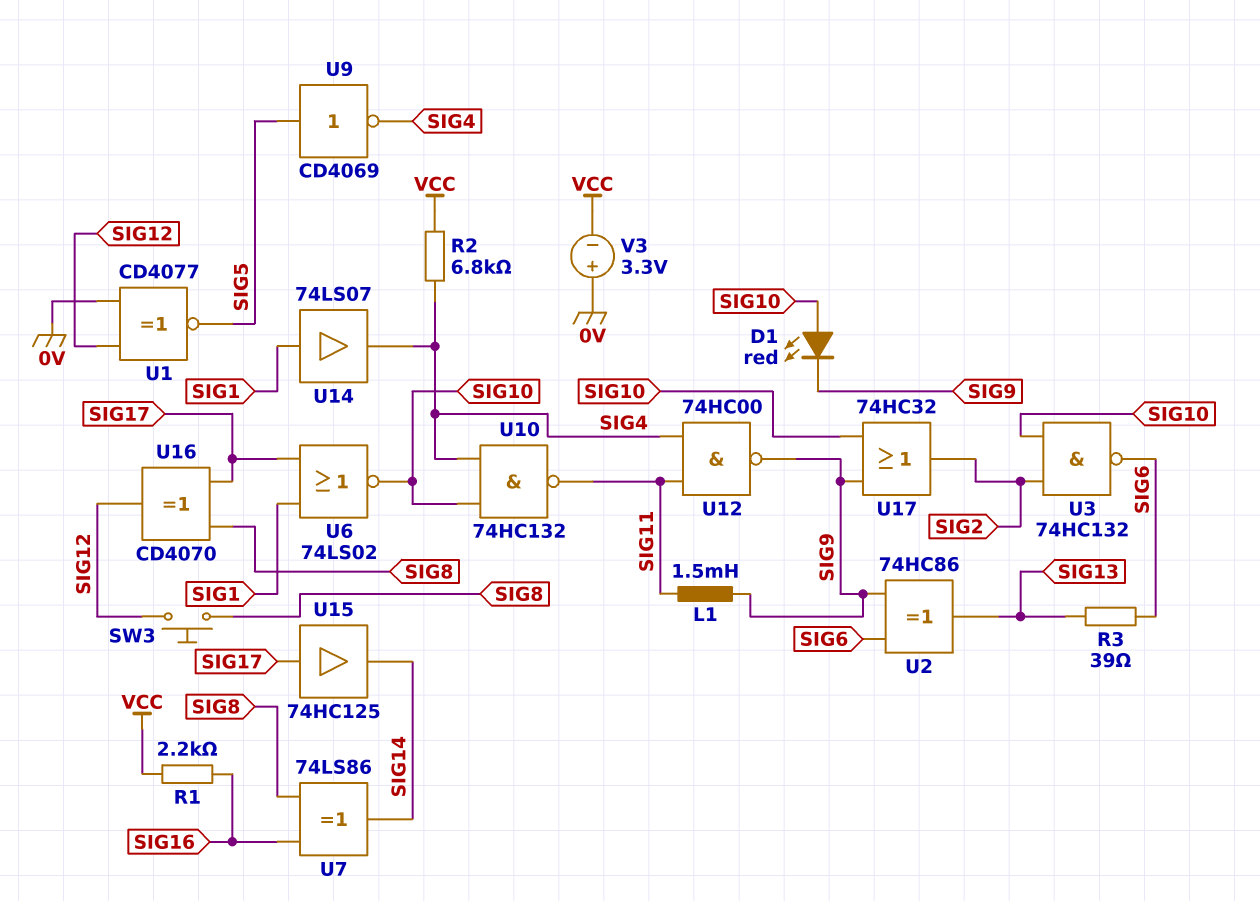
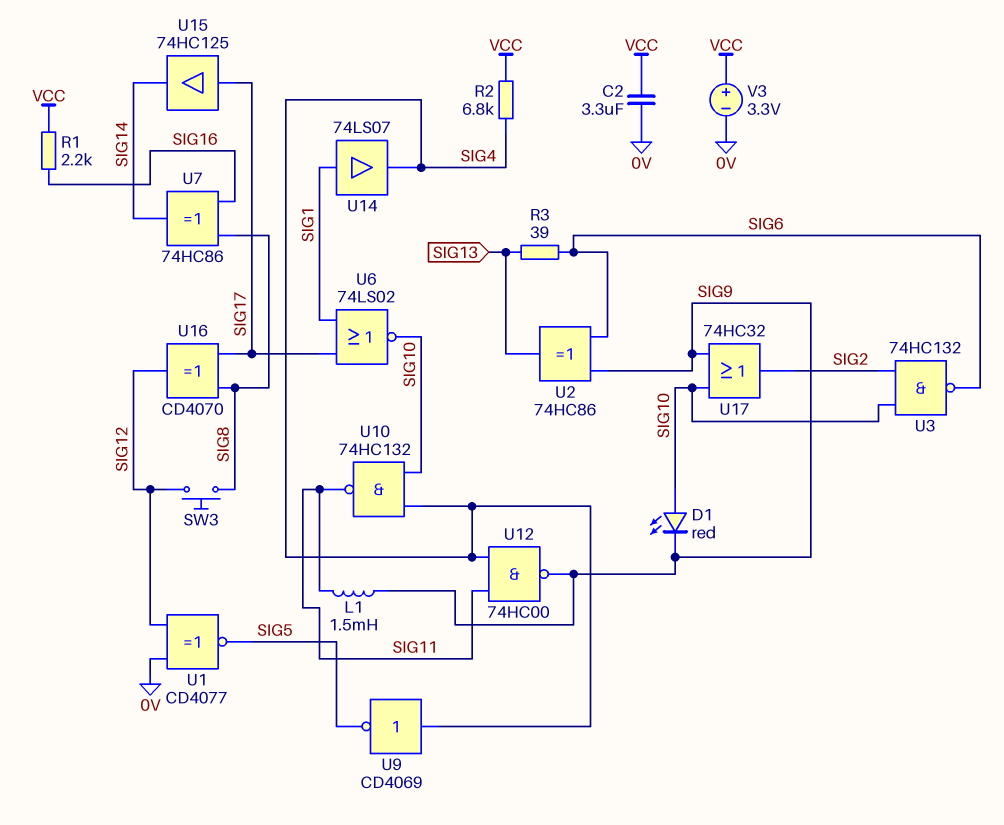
C2: none -> 3.3uF (0V, VCC)
U7: XOR 74LS86 (in SIG8, in SIG16, out SIG14) -> XOR 74HC86 (in SIG8, in SIG16, out SIG14)
U9: NOT CD4069 (in SIG5, out SIG4) -> NOT CD4069 (in SIG4, out SIG5)
V3: 3.3V (plus 0V, minus VCC) -> 3.3V (plus VCC, minus 0V)

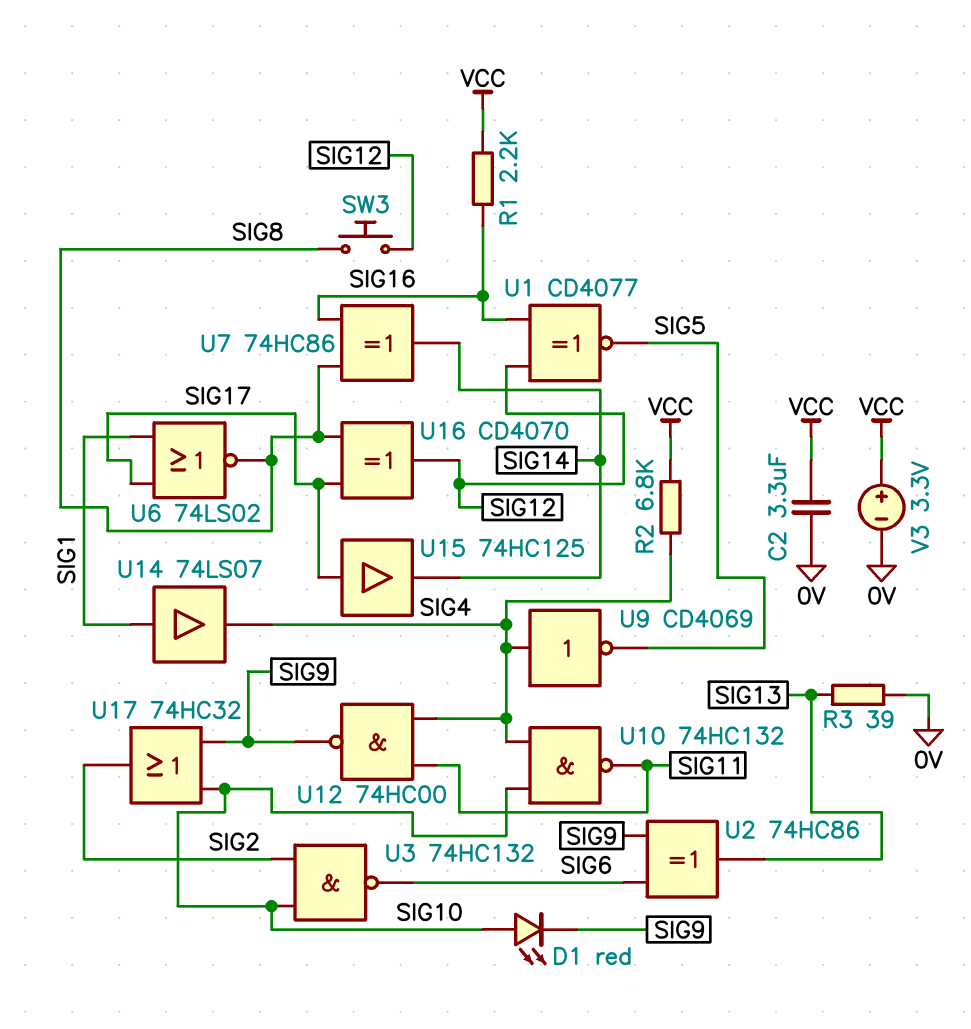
L1: 1.5mH (SIG9, SIG11) -> none
R3: 39 (SIG6, SIG13) -> 39 (0V, SIG13)
U1: XNOR CD4077 (in 0V, in SIG12, out SIG5) -> XNOR CD4077 (in SIG12, in SIG16, out SIG5)
U6: NOR 74LS02 (in SIG1, in SIG17, out SIG10) -> NOR 74LS02 (in SIG1, in SIG17, out SIG8)

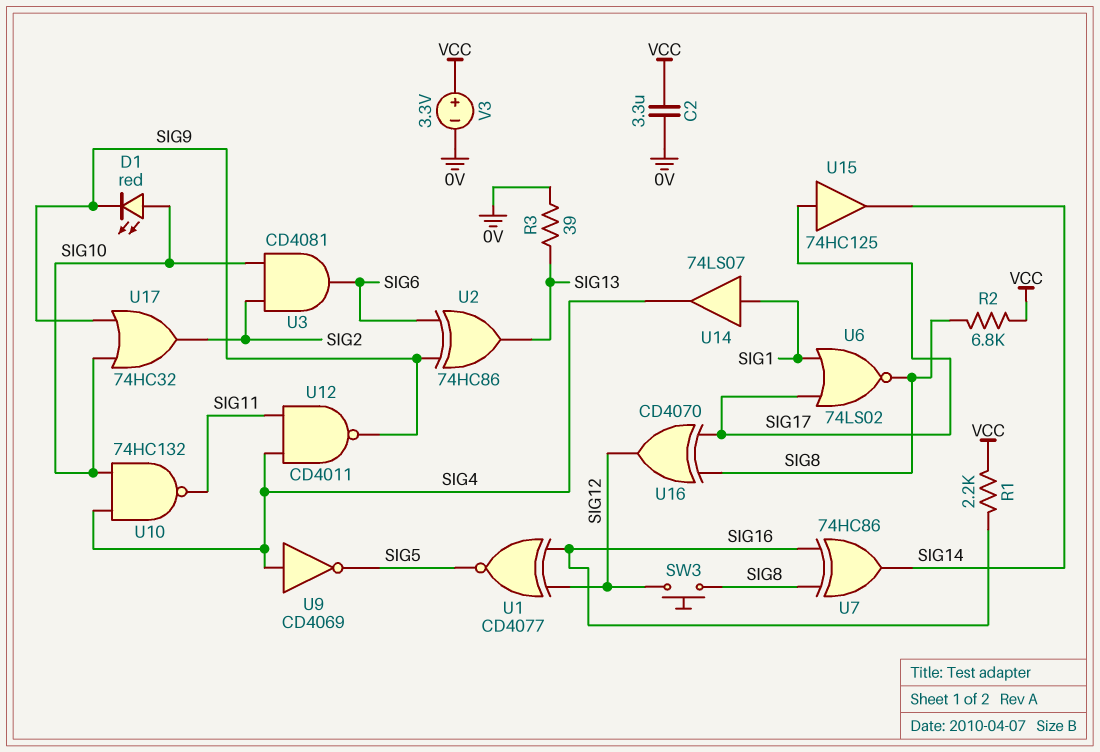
R2: 6.8k (SIG4, VCC) -> 6.8k (SIG8, VCC)
U3: NAND 74HC132 (in SIG2, in SIG10, out SIG6) -> AND CD4081 (in SIG2, in SIG10, out SIG6)
U12: NAND 74HC00 (in SIG4, in SIG11, out SIG9) -> NAND CD4011 (in SIG4, in SIG11, out SIG9)

